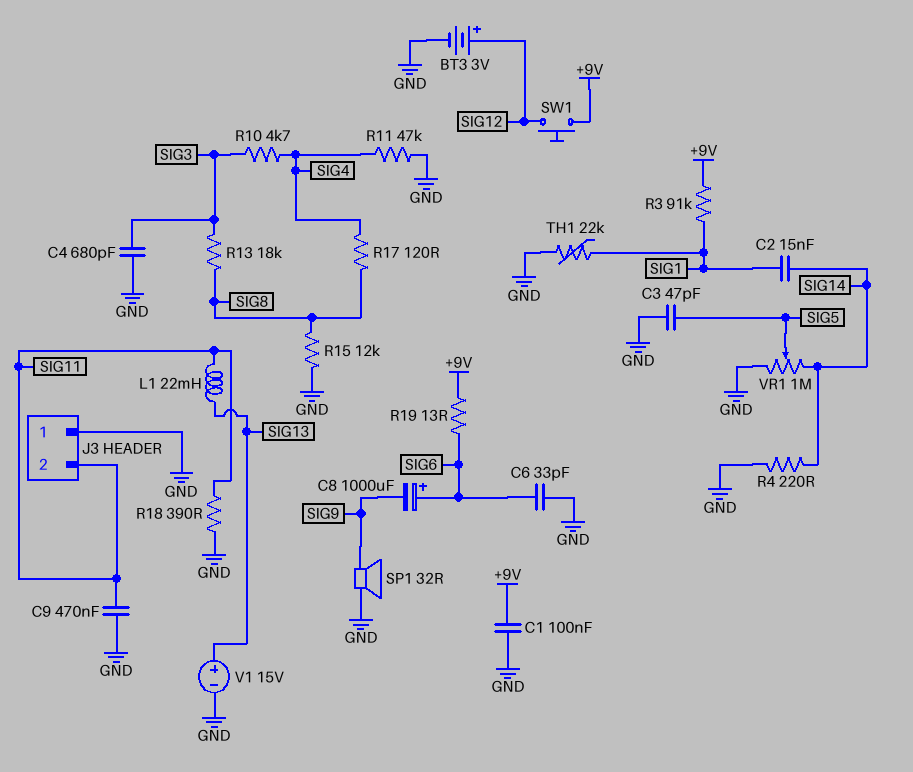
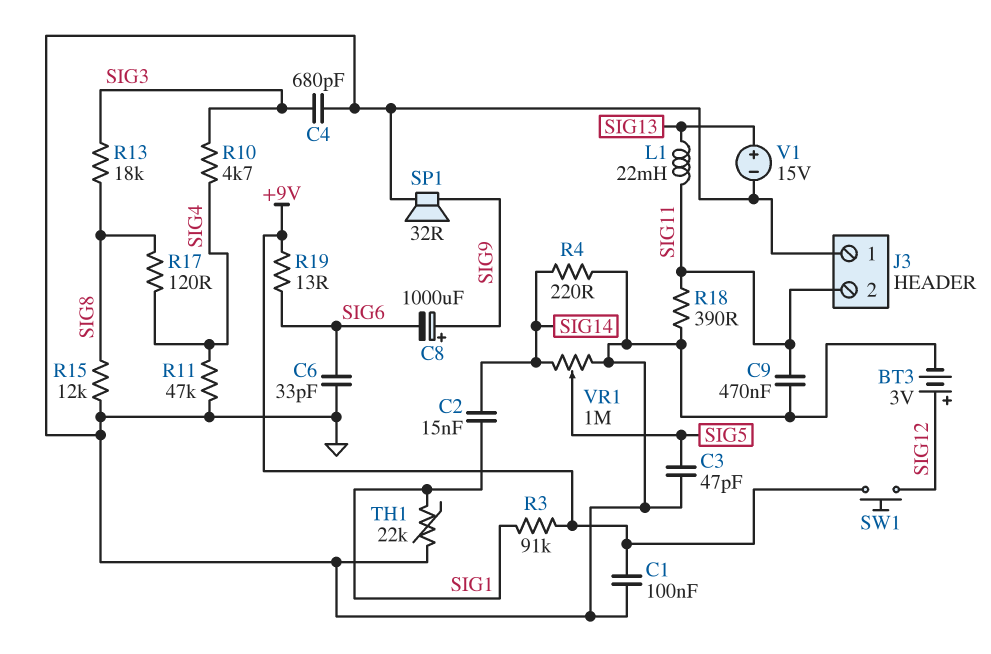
C8: 1000uF (plus SIG6, minus SIG9) -> 1000uF (plus SIG9, minus SIG6)

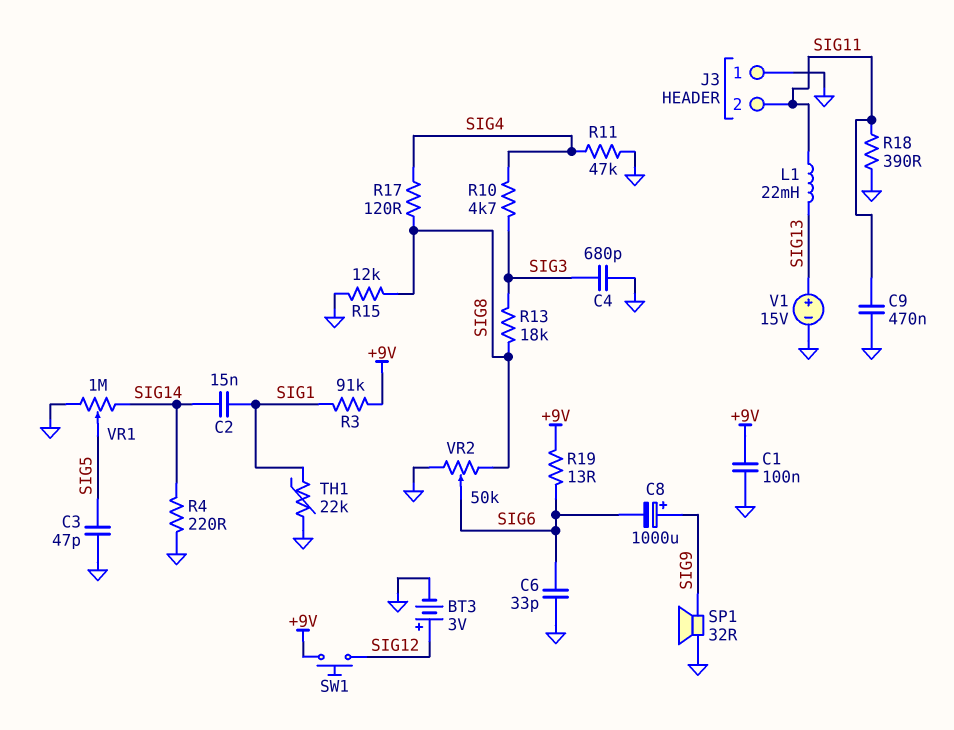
VR2: none -> 50k (GND, SIG8, wiper SIG6)

